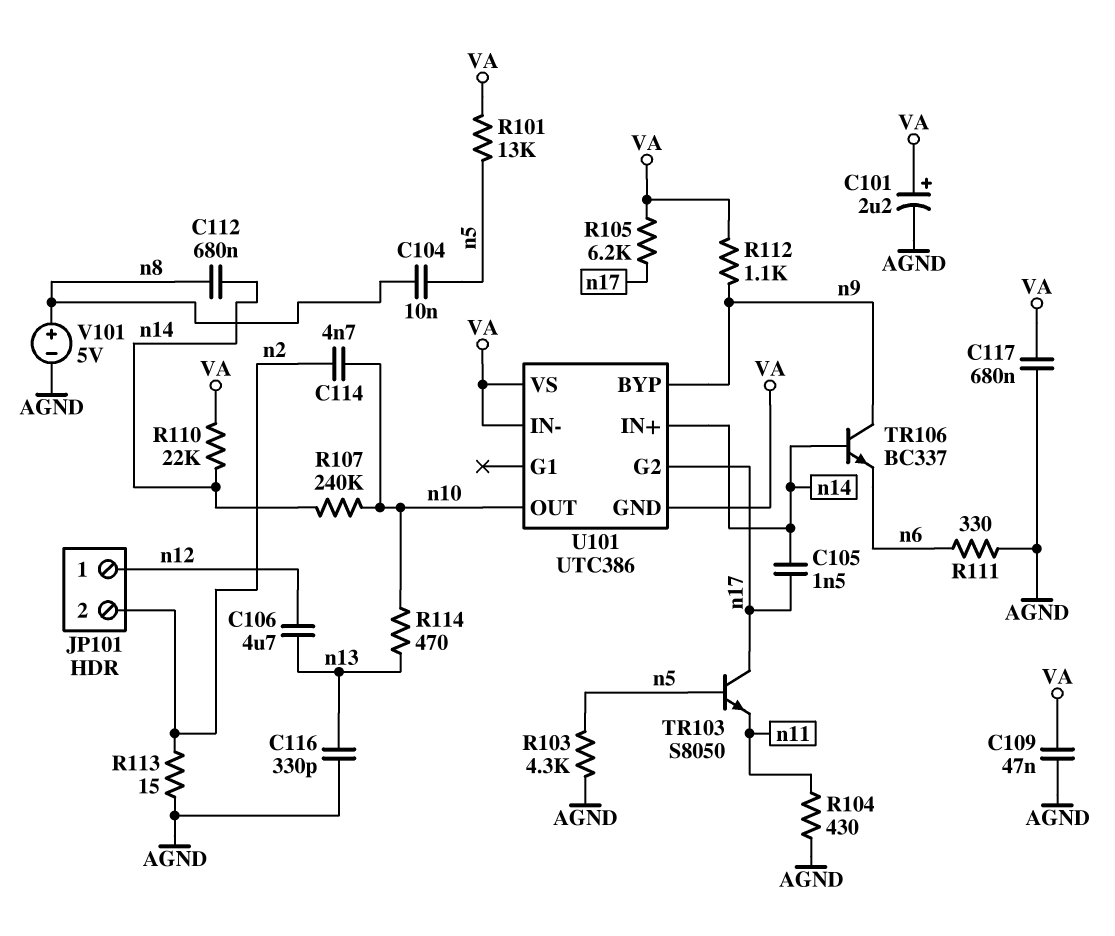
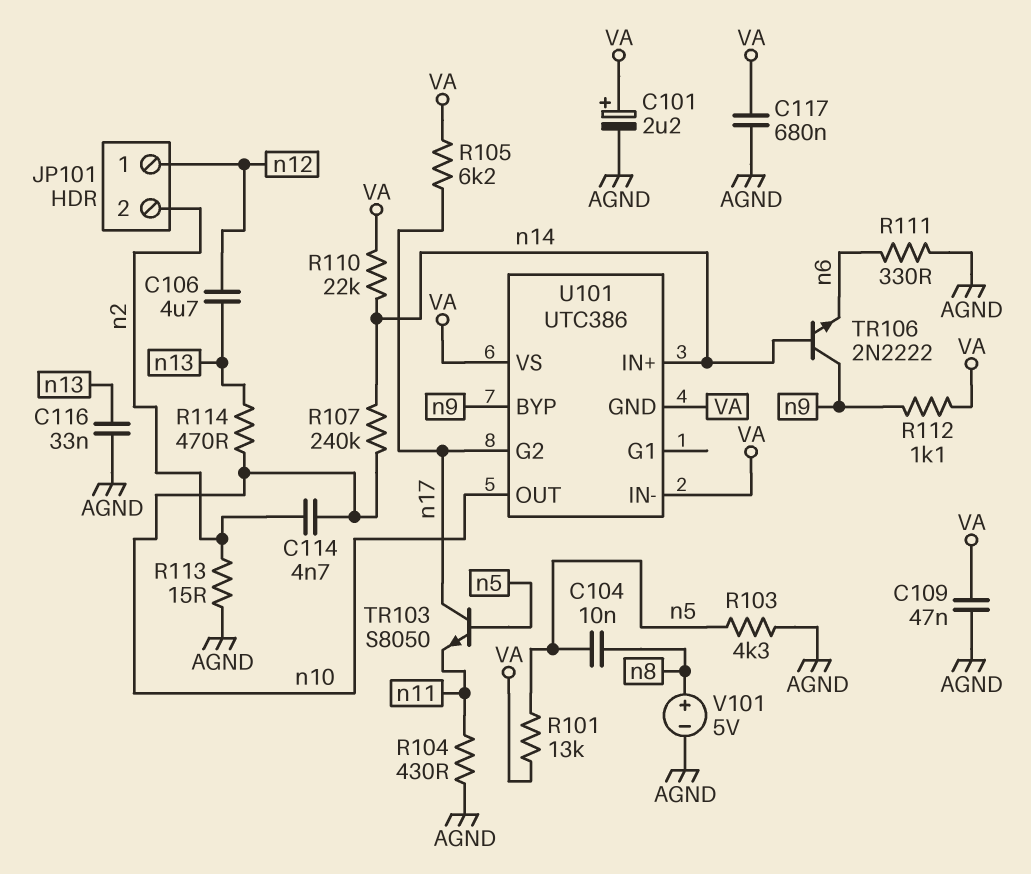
C105: 1.5nF (n14, n17) -> none
C112: 680nF (n8, n14) -> none
C116: 330pF (AGND, n13) -> 33nF (AGND, n13)
TR106: NPN BC337 (B n14, C n9, E n6) -> NPN 2N2222 (B n14, C n9, E n6)

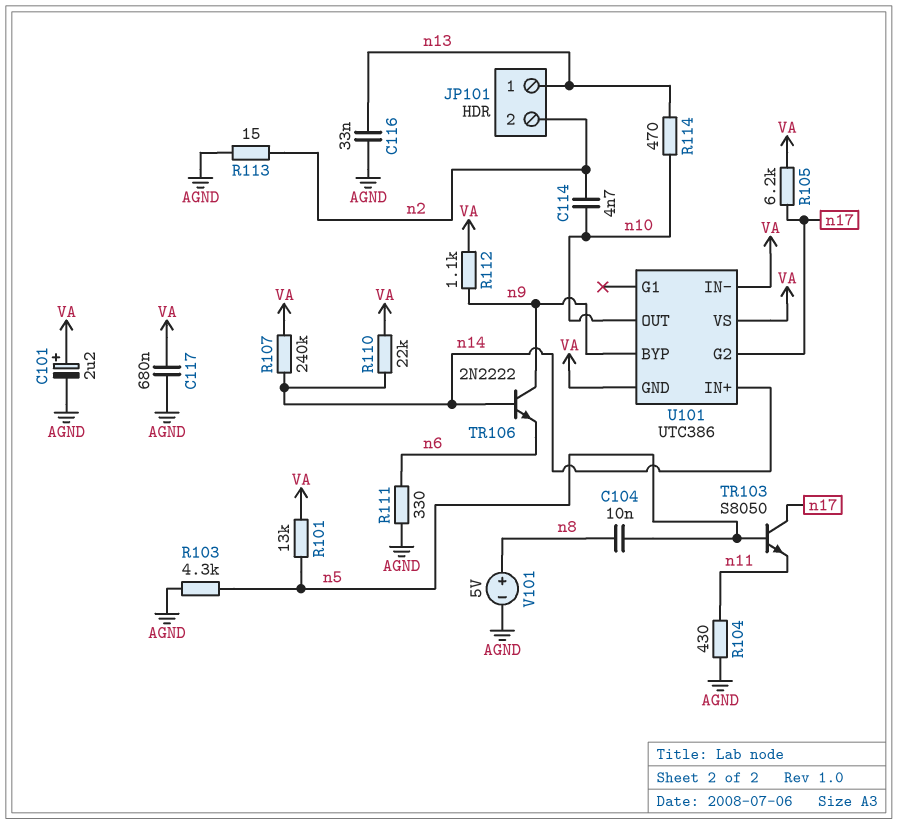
C106: 4.7uF (n12, n13) -> none
C109: 47nF (AGND, VA) -> none
JP101 pin 1: n12 -> n13
R107: 240k (n10, n14) -> 240k (VA, n14)

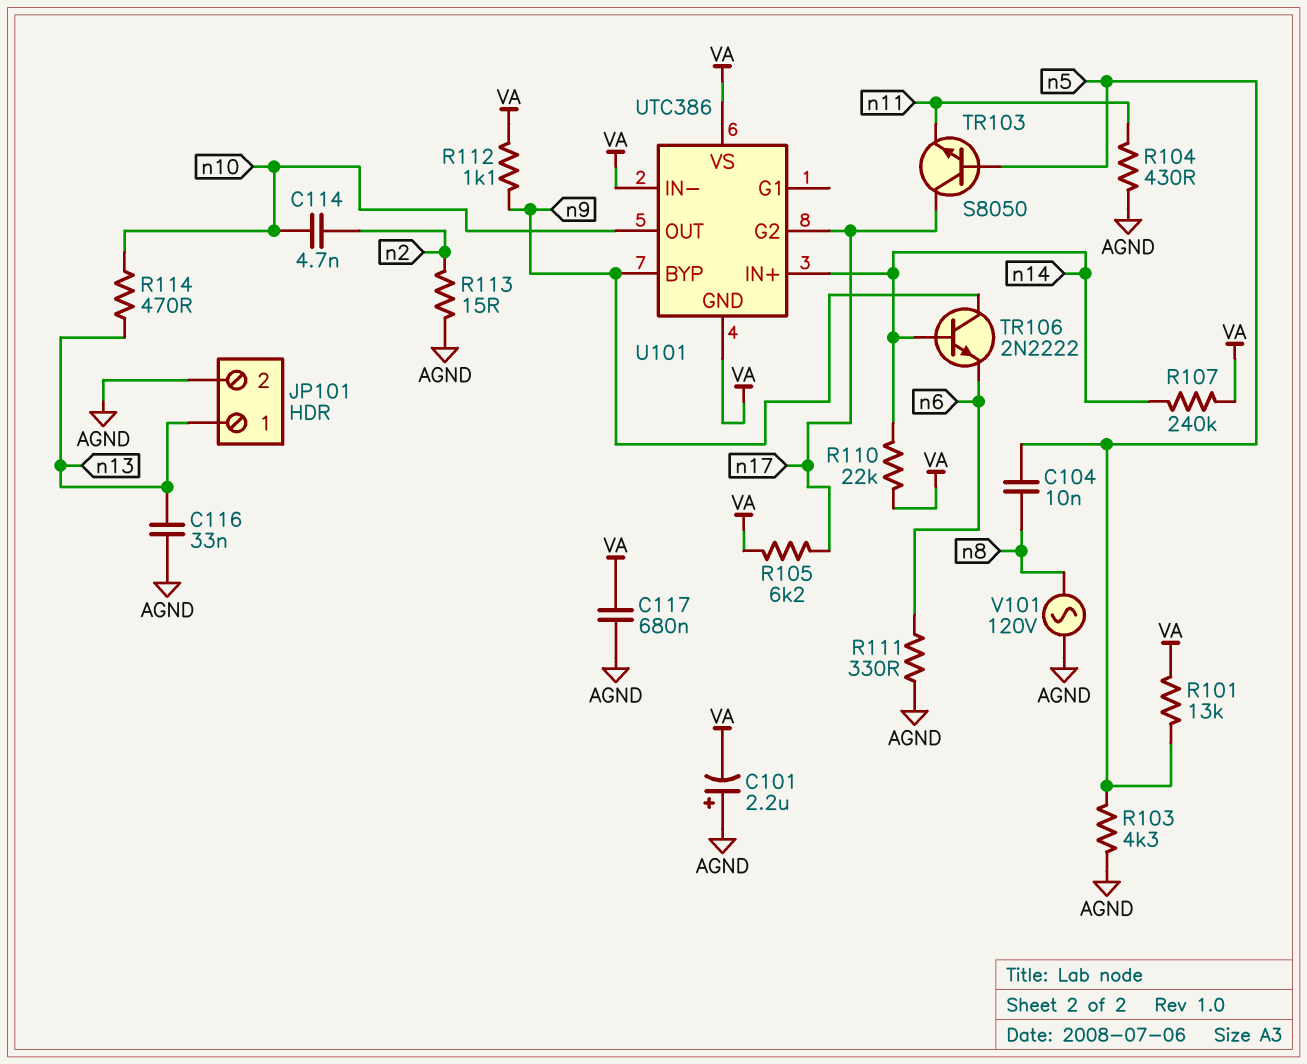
C101: 2.2uF (plus VA, minus AGND) -> 2.2uF (plus AGND, minus VA)
JP101 pin 2: n2 -> AGND
V101: 5V (plus n8, minus AGND) -> AC 120V (AGND, n8)

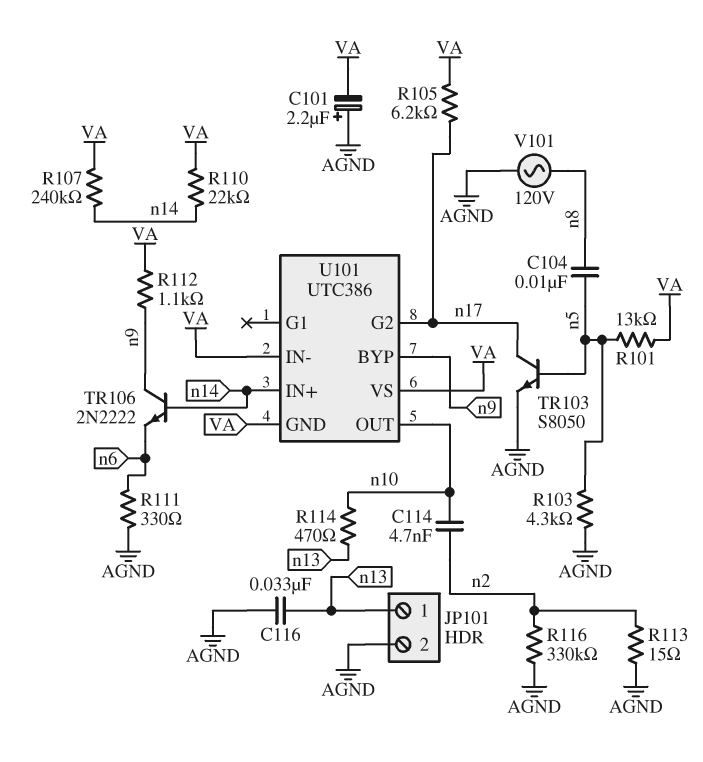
C117: 680nF (AGND, VA) -> none
R104: 430 (AGND, n11) -> none
R116: none -> 330k (AGND, n2)
TR103: NPN S8050 (B n5, C n17, E n11) -> NPN S8050 (B n5, C n17, E AGND)

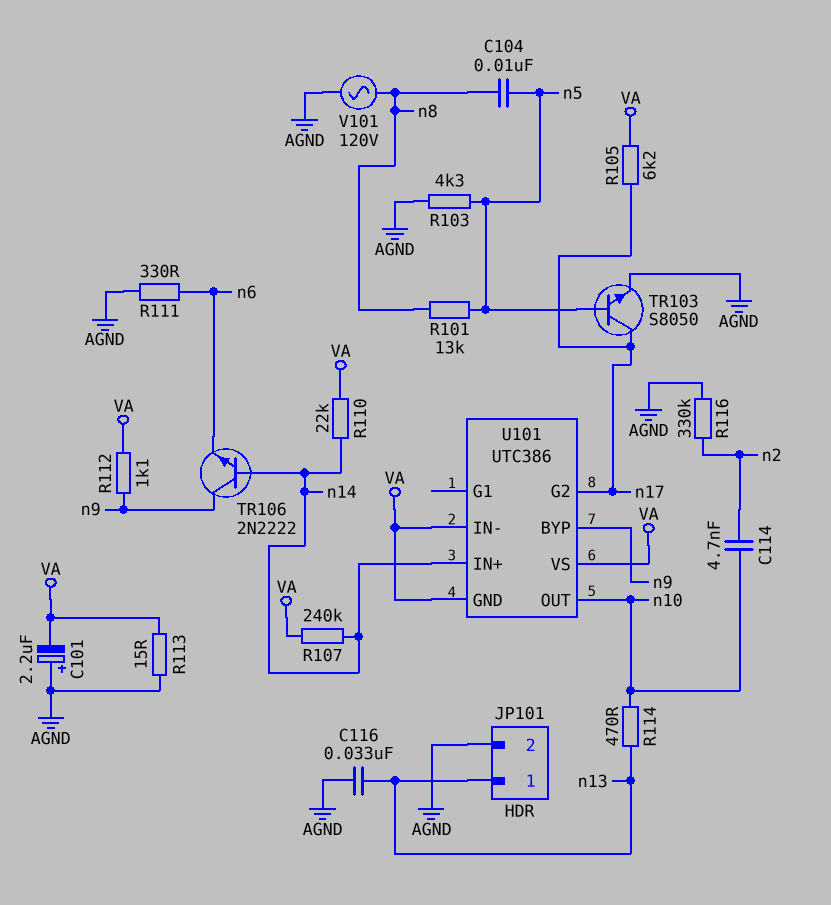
R101: 13k (VA, n5) -> 13k (n5, n8)
R113: 15 (AGND, n2) -> 15 (AGND, VA)

